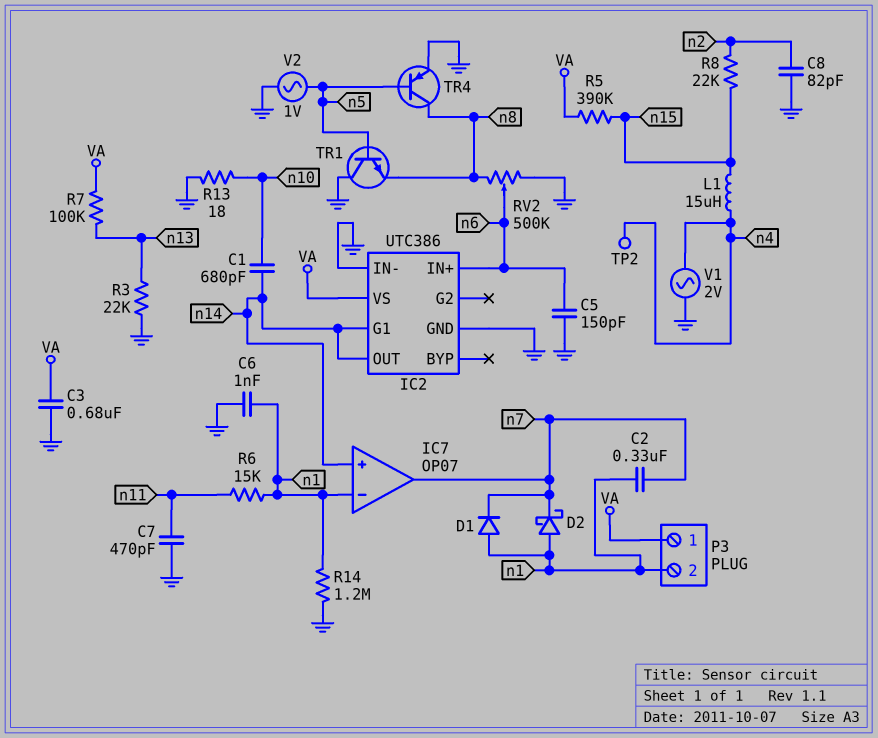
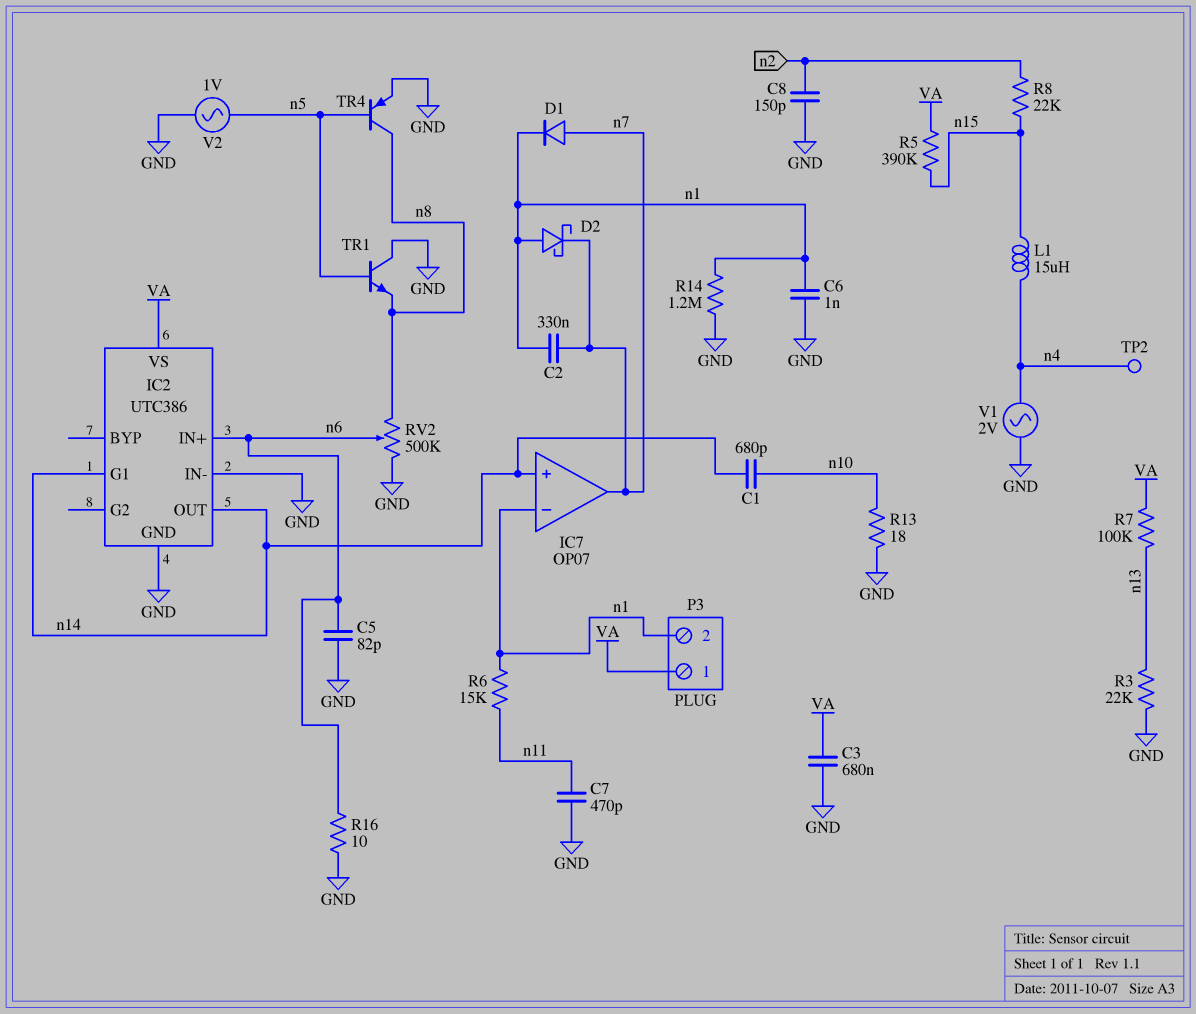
C5: 150pF (GND, n6) -> 82pF (GND, n6)
C8: 82pF (GND, n2) -> 150pF (GND, n2)
D1: diode (A n1, K n7) -> diode (A n7, K n1)
R16: none -> 10 (GND, n6)

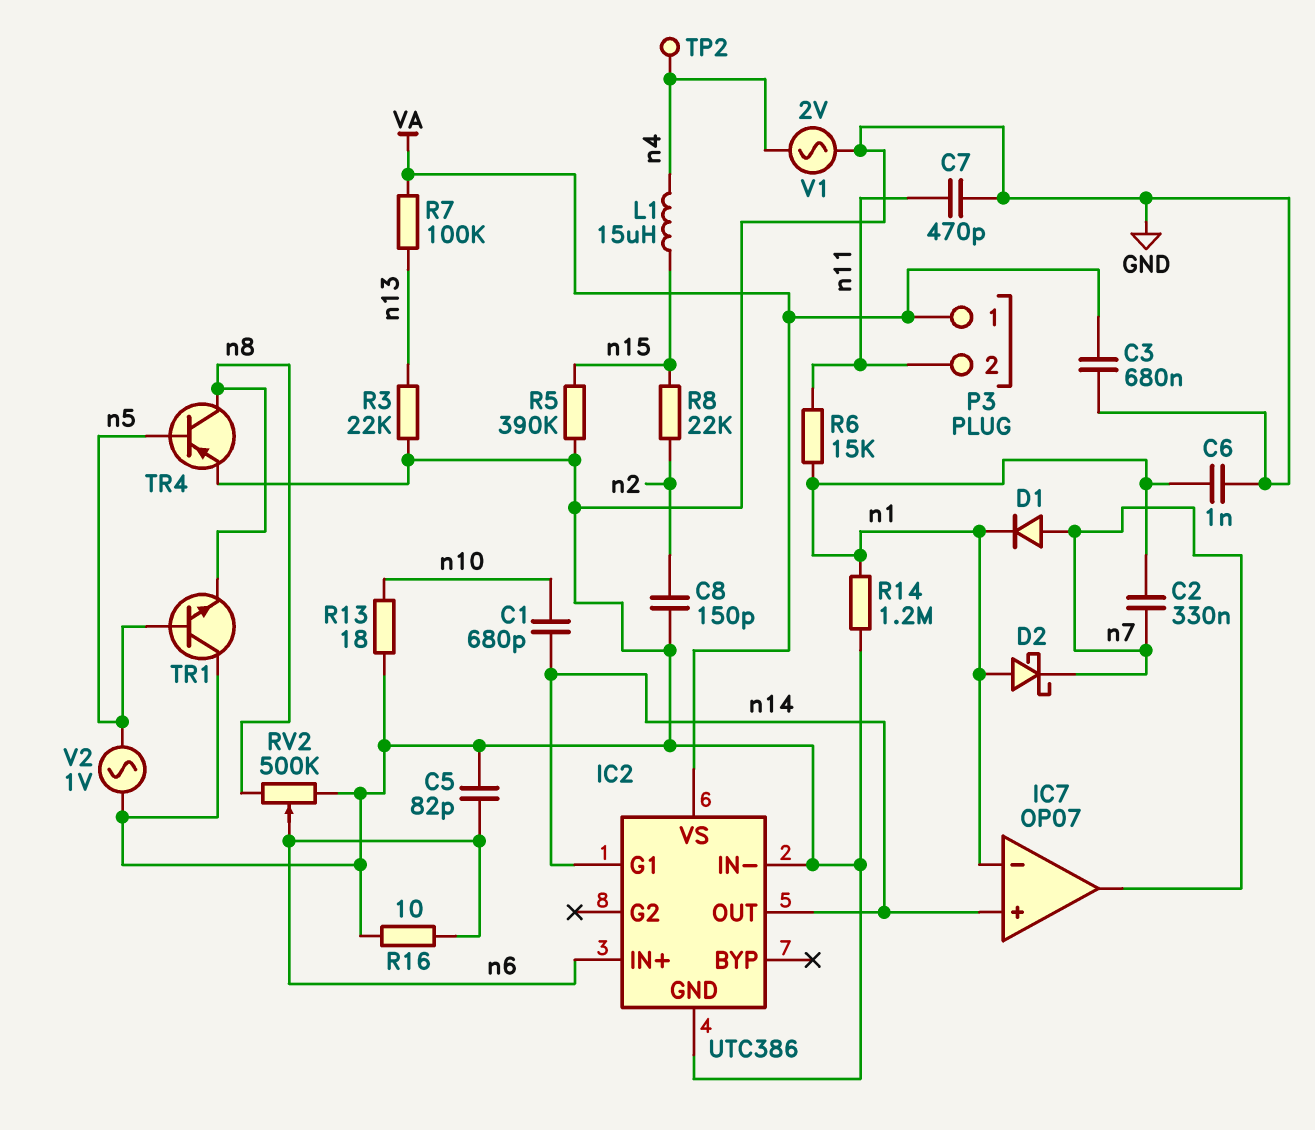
P3 pin 2: n1 -> n11
R5: 390k (VA, n15) -> 390k (GND, n15)

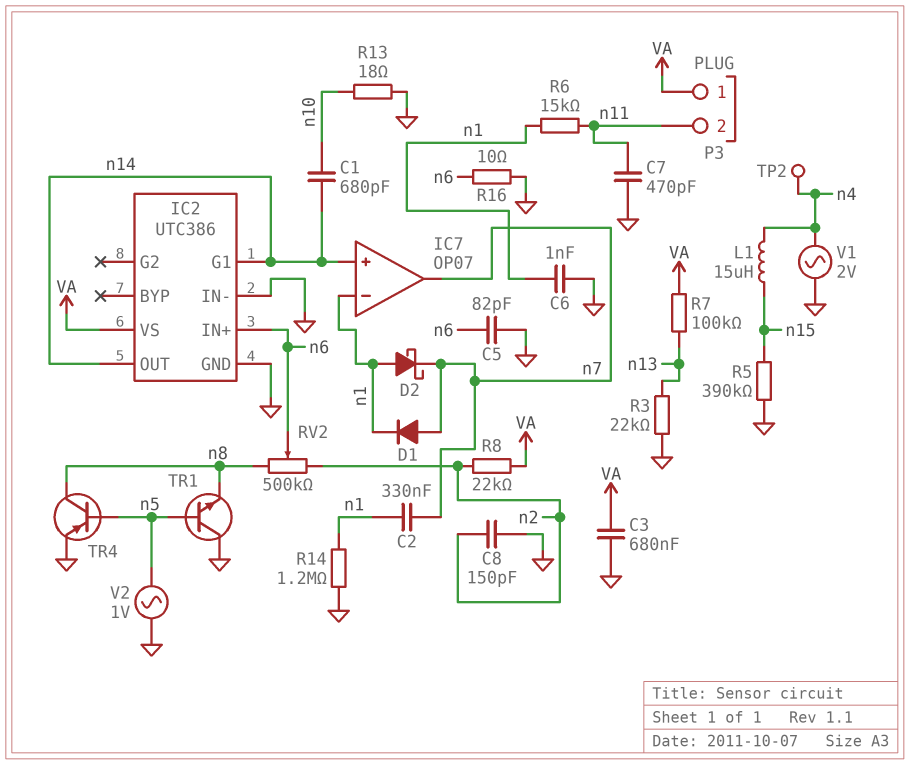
R8: 22k (n2, n15) -> 22k (VA, n2)
RV2: 500k (GND, n8, wiper n6) -> 500k (n2, n8, wiper n6)

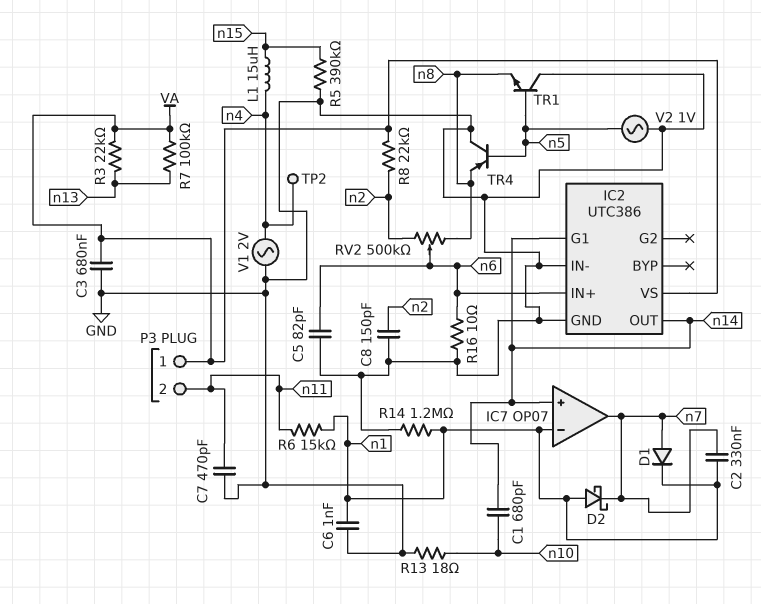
R3: 22k (GND, n13) -> 22k (VA, n13)
TR4: PNP (B n5, C n8, E GND) -> PNP (B n5, C GND, E n8)

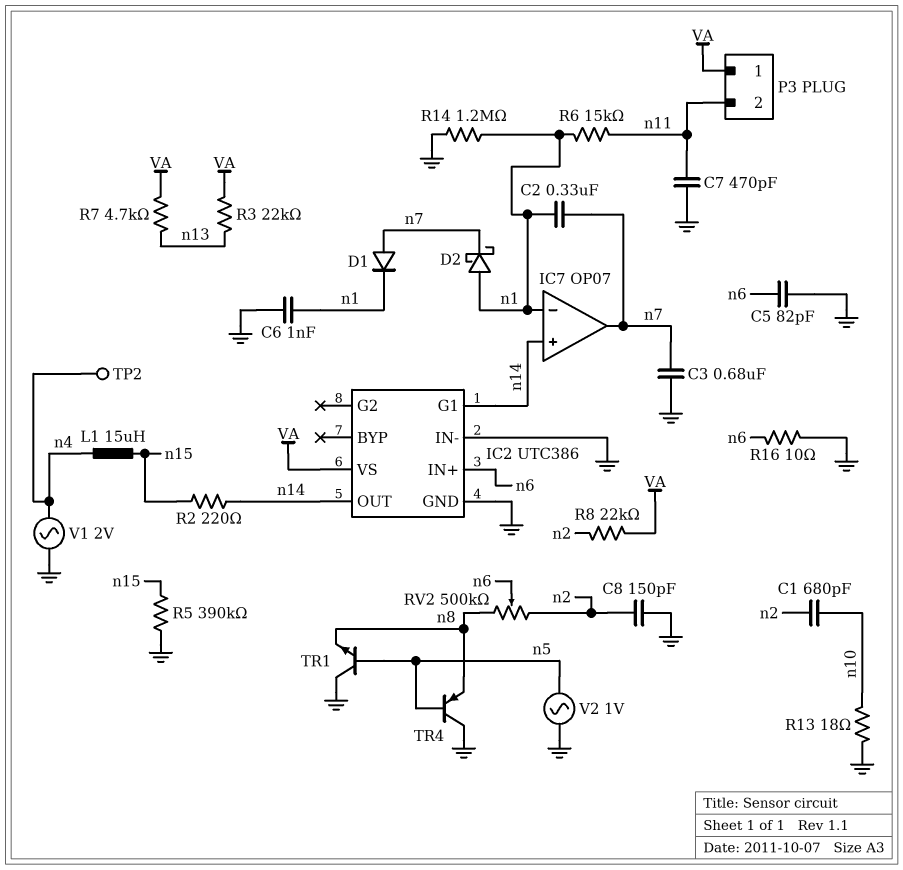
C1: 680pF (n10, n14) -> 680pF (n2, n10)
C3: 680nF (GND, VA) -> 680nF (GND, n7)
R2: none -> 220 (n14, n15)
R7: 100k (VA, n13) -> 4.7k (VA, n13)

